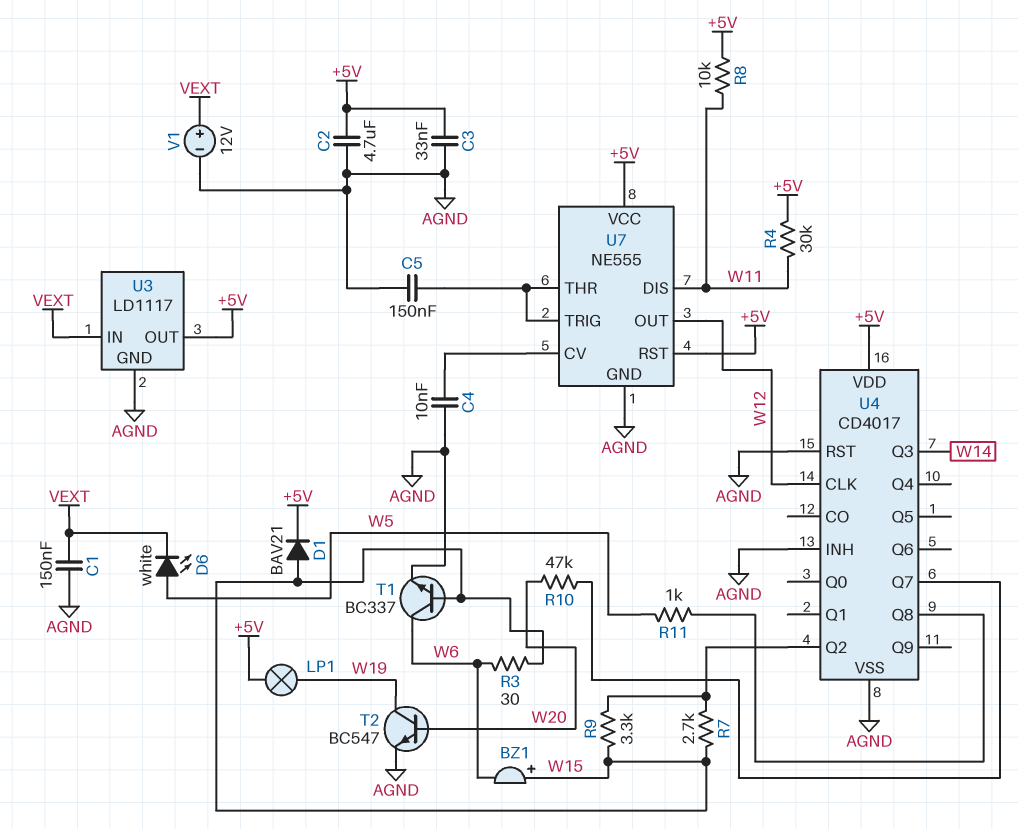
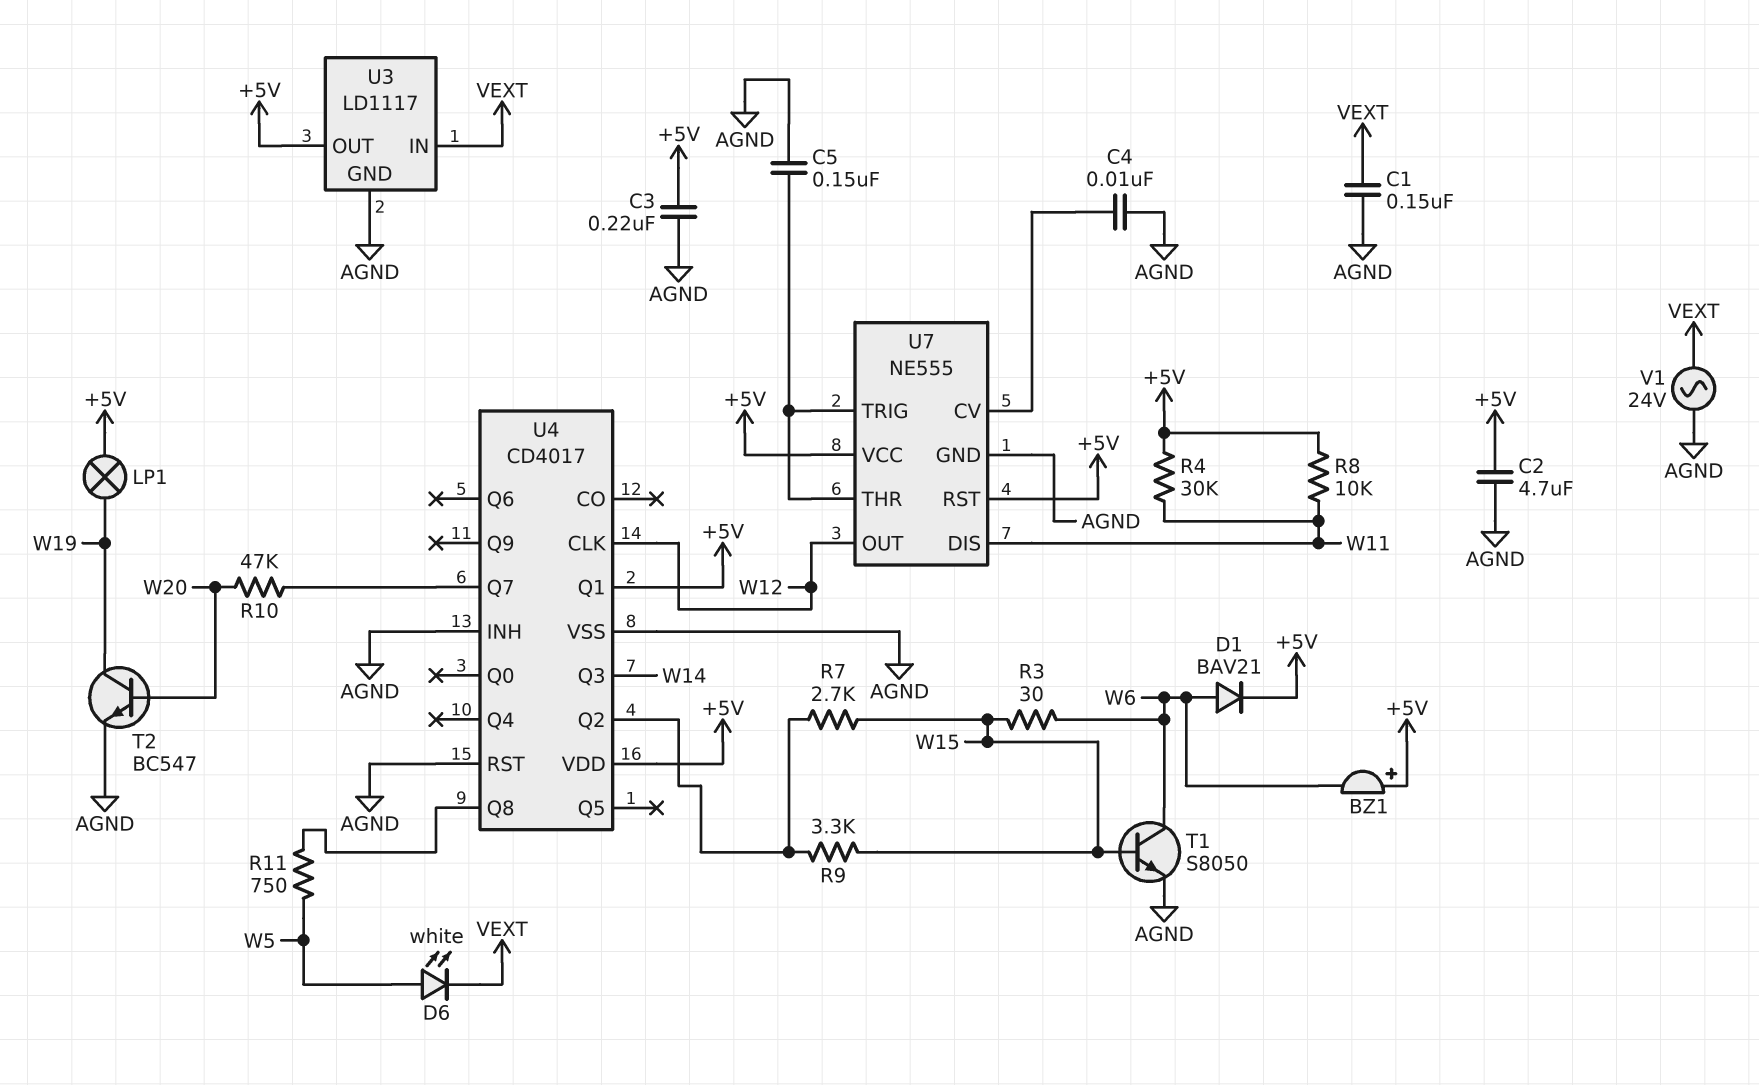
BZ1: buzzer (plus W15, minus W6) -> buzzer (plus +5V, minus W6)
C3: 33nF (+5V, AGND) -> 220nF (+5V, AGND)
D1: diode BAV21 (A W15, K +5V) -> diode BAV21 (A W6, K +5V)
R11: 1k (U4/Q8, W5) -> 750 (U4/Q8, W5)
T1: NPN BC337 (B W15, C W6, E AGND) -> NPN S8050 (B W15, C W6, E AGND)
U4 pin Q1: none -> +5V
V1: 12V (plus VEXT, minus AGND) -> AC 24V (AGND, VEXT)

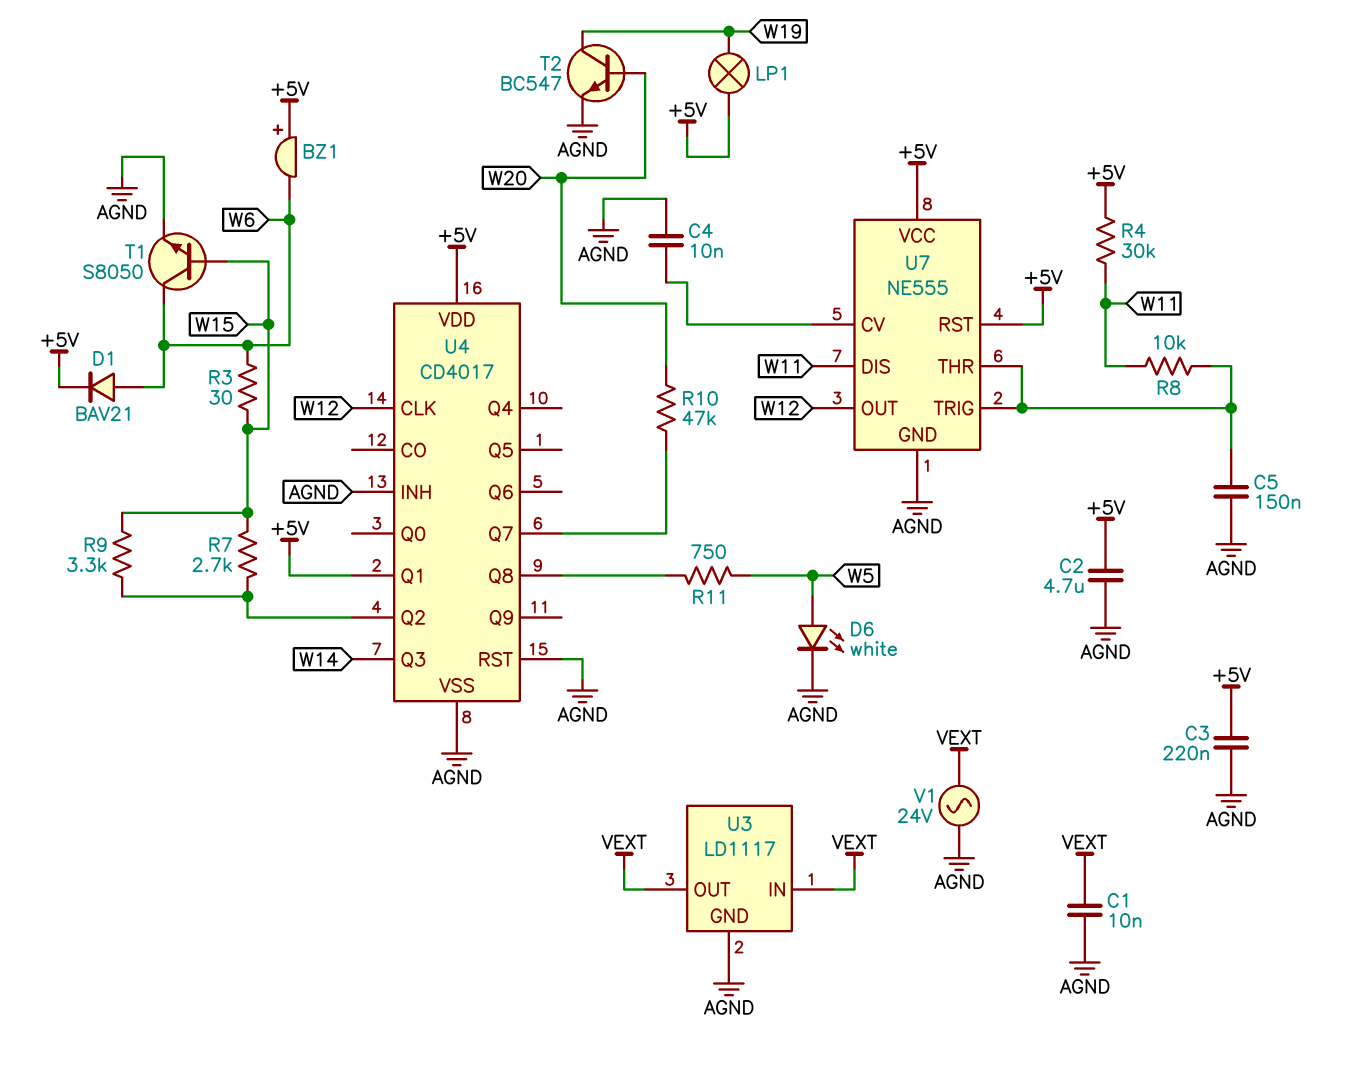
C1: 150nF (AGND, VEXT) -> 10nF (AGND, VEXT)
D6: LED white (A W5, K VEXT) -> LED white (A W5, K AGND)
R8: 10k (+5V, W11) -> 10k (U7/THR, W11)
U3 pin OUT: +5V -> VEXT

